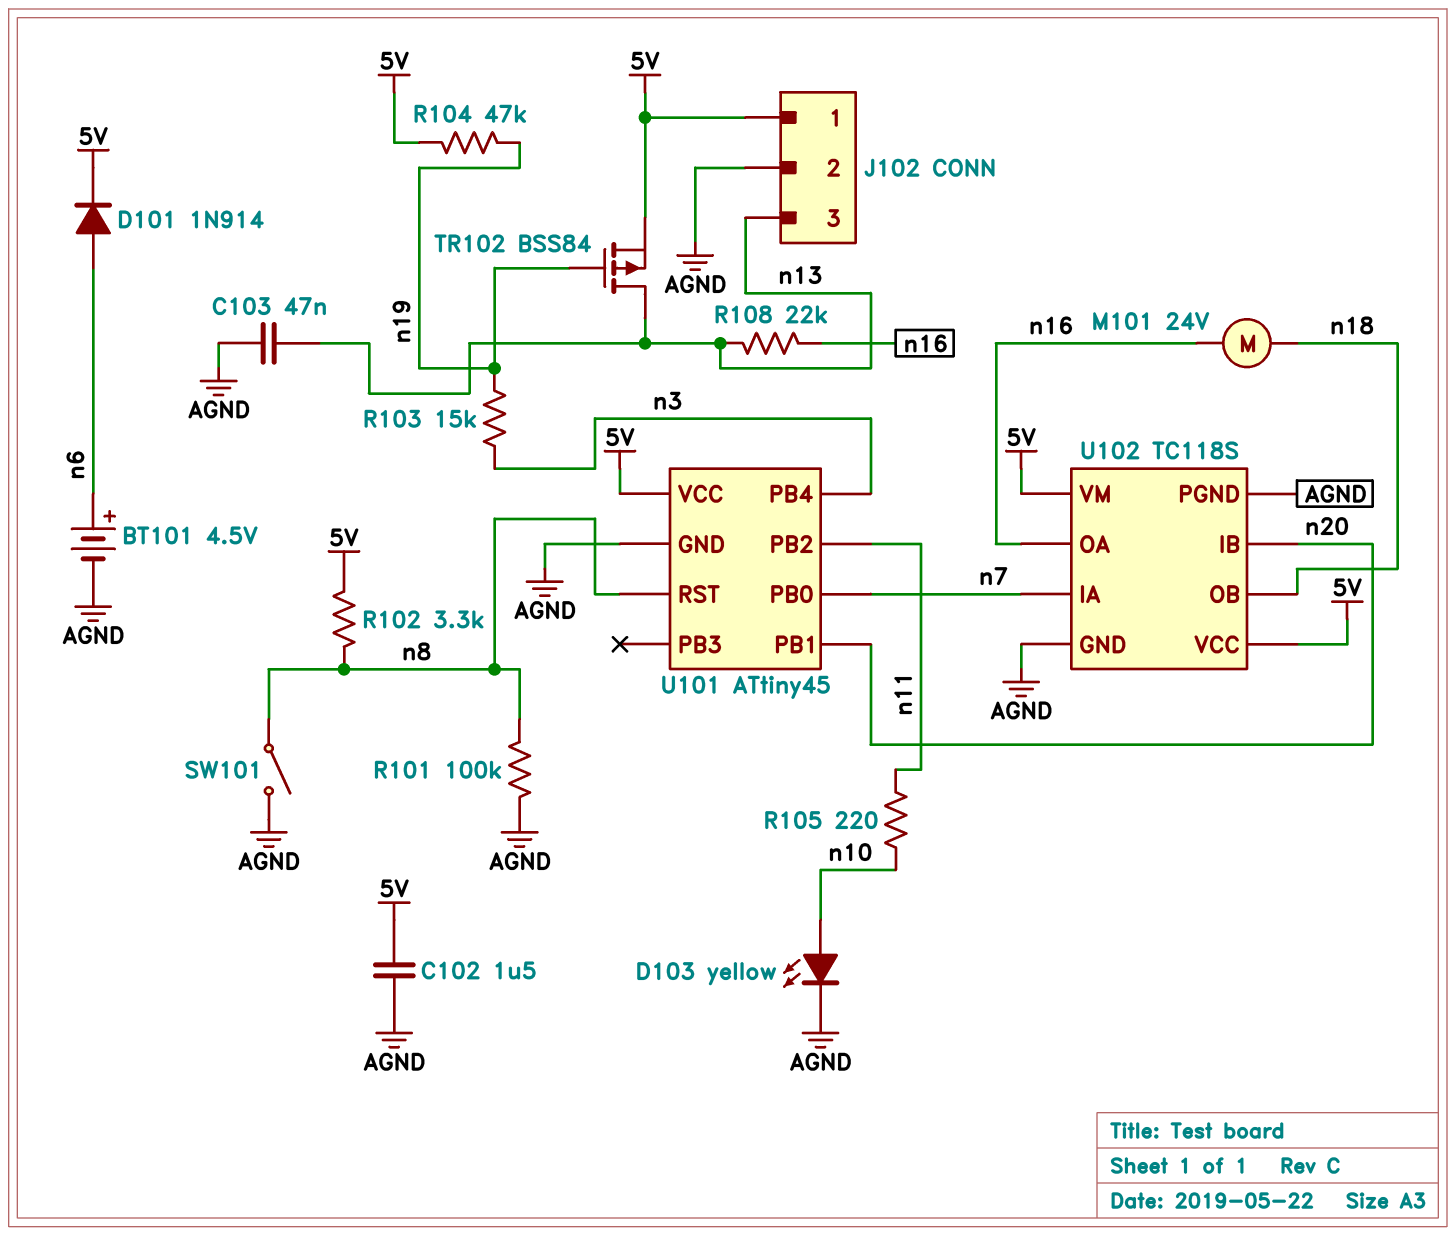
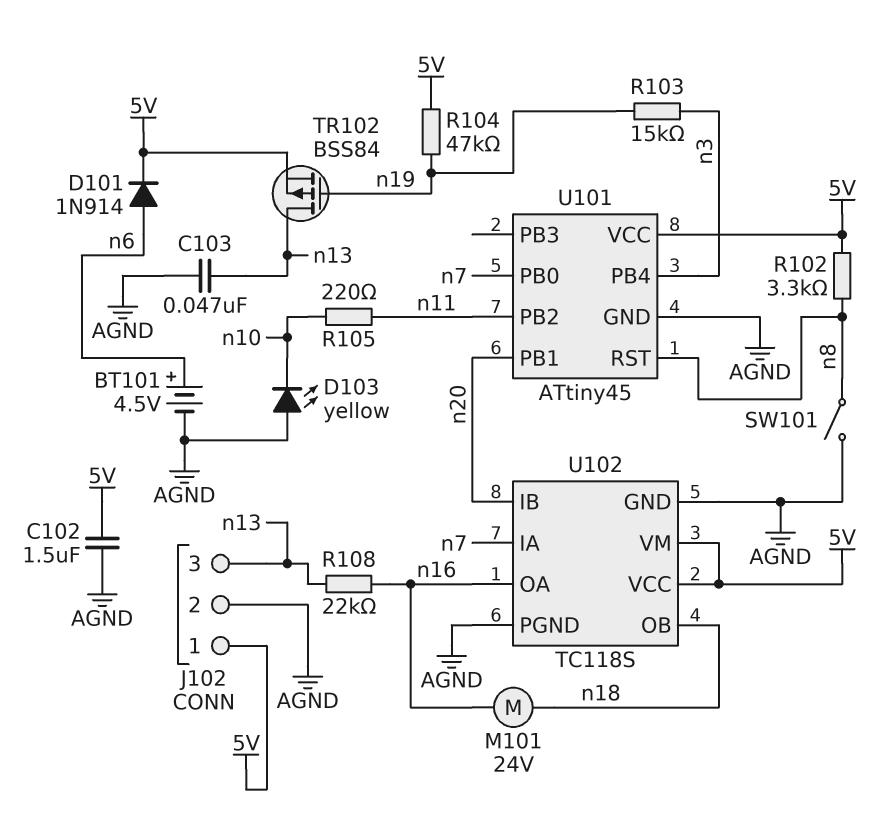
D103: LED yellow (A n10, K AGND) -> LED yellow (A AGND, K n10)
R101: 100k (AGND, n8) -> none

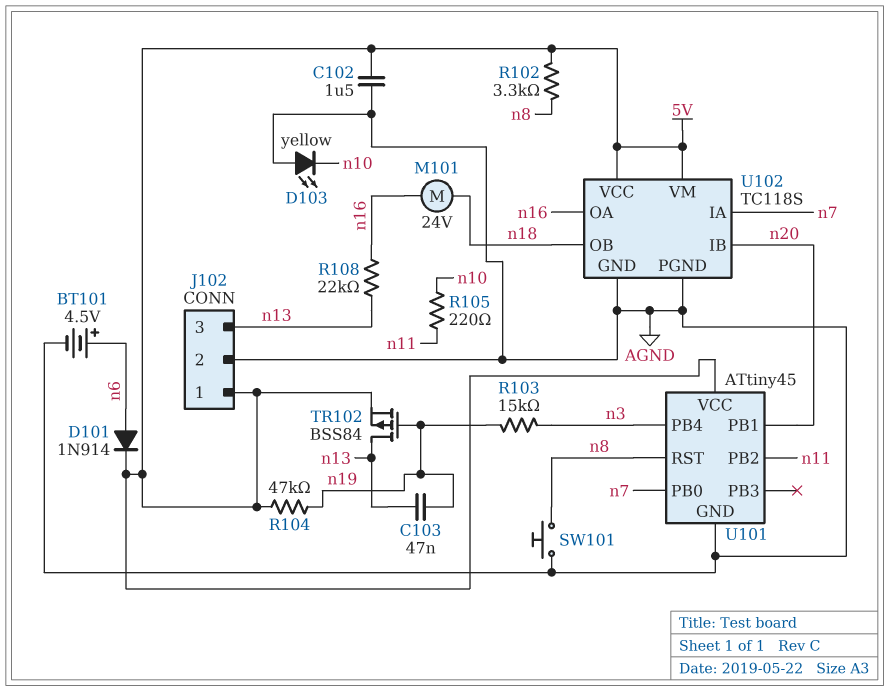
C103: 47nF (AGND, n13) -> 47nF (n13, n19)
SW101: switch (AGND, n8) -> button (AGND, n8)

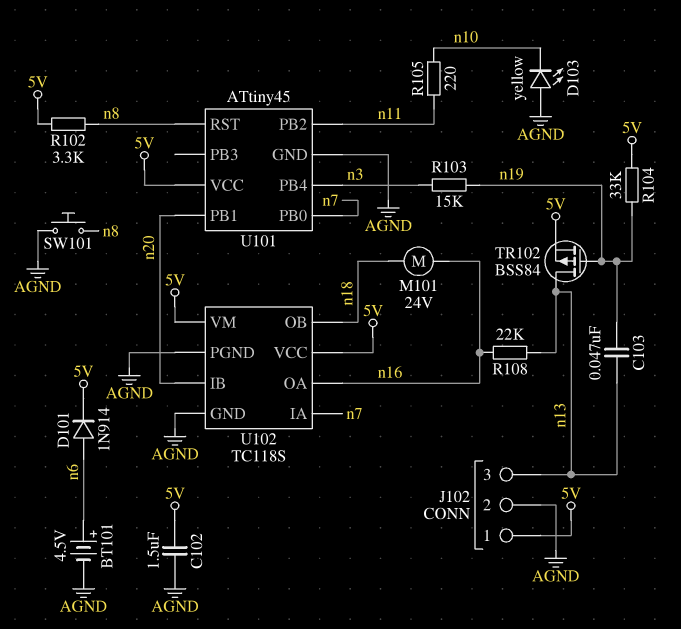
R104: 47k (5V, n19) -> 33k (5V, n19)

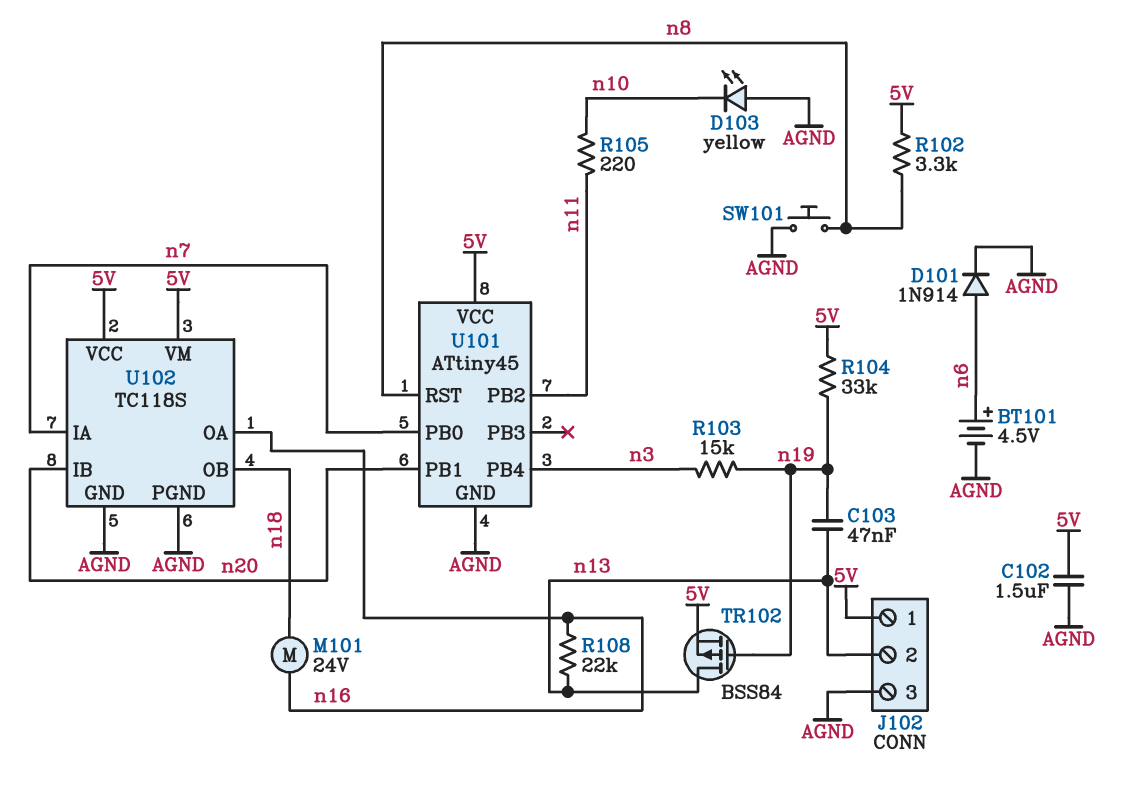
D101: diode 1N914 (A n6, K 5V) -> diode 1N914 (A n6, K AGND)
J102 pin 2: AGND -> n13
J102 pin 3: n13 -> AGND

